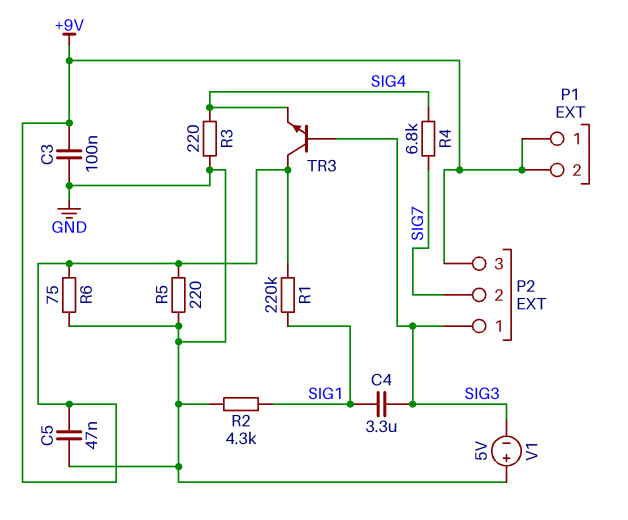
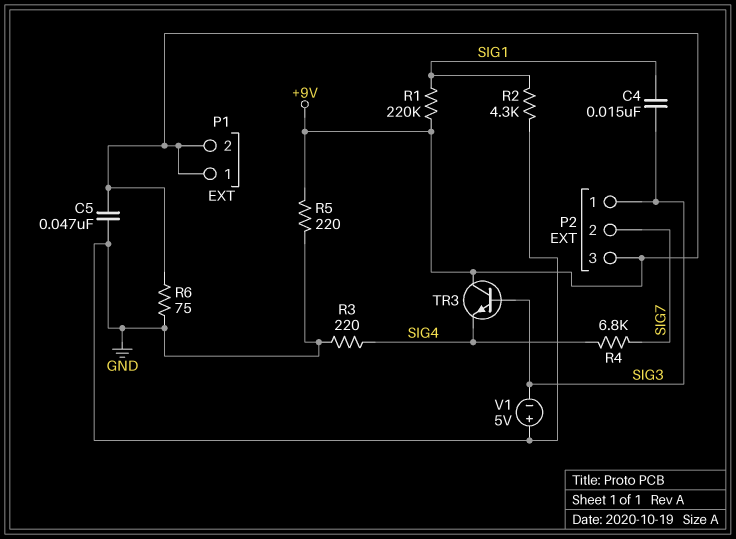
C3: 100nF (+9V, GND) -> none
C4: 3.3uF (SIG1, SIG3) -> 15nF (SIG1, SIG3)

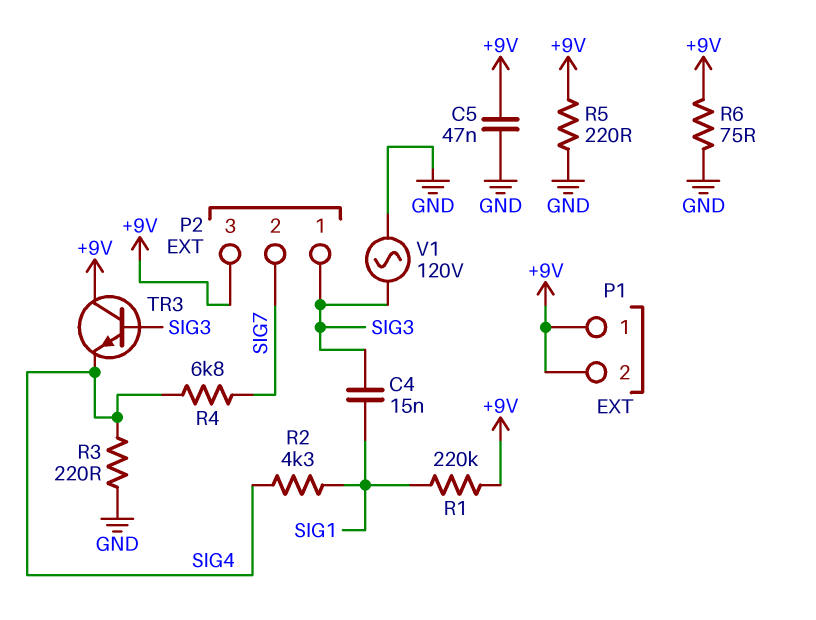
R2: 4.3k (GND, SIG1) -> 4.3k (SIG1, SIG4)
V1: 5V (plus GND, minus SIG3) -> AC 120V (GND, SIG3)

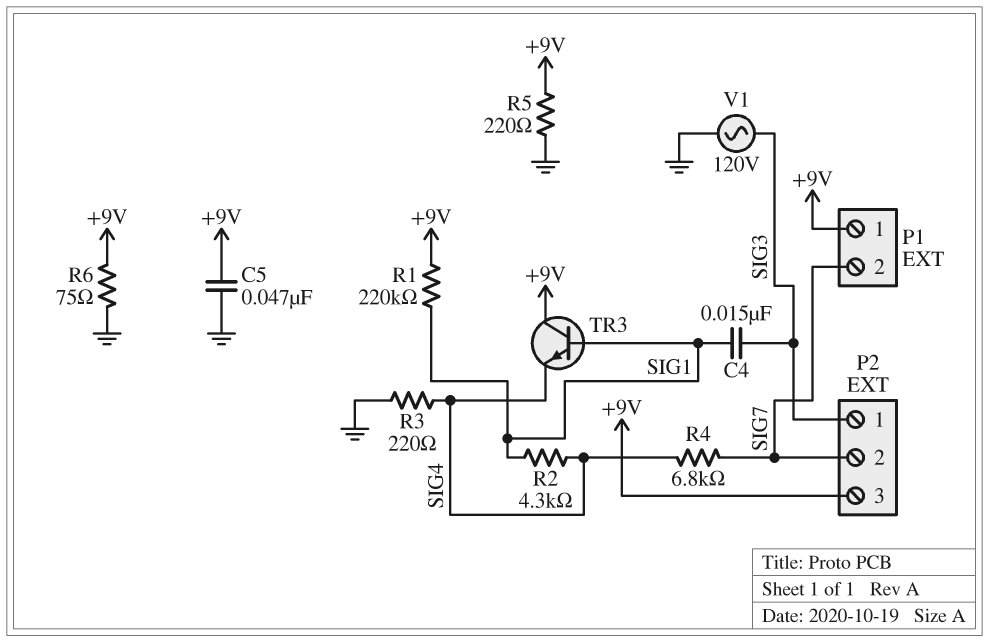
P1 pin 2: +9V -> SIG7
TR3: NPN (B SIG3, C +9V, E SIG4) -> NPN (B SIG1, C +9V, E SIG4)

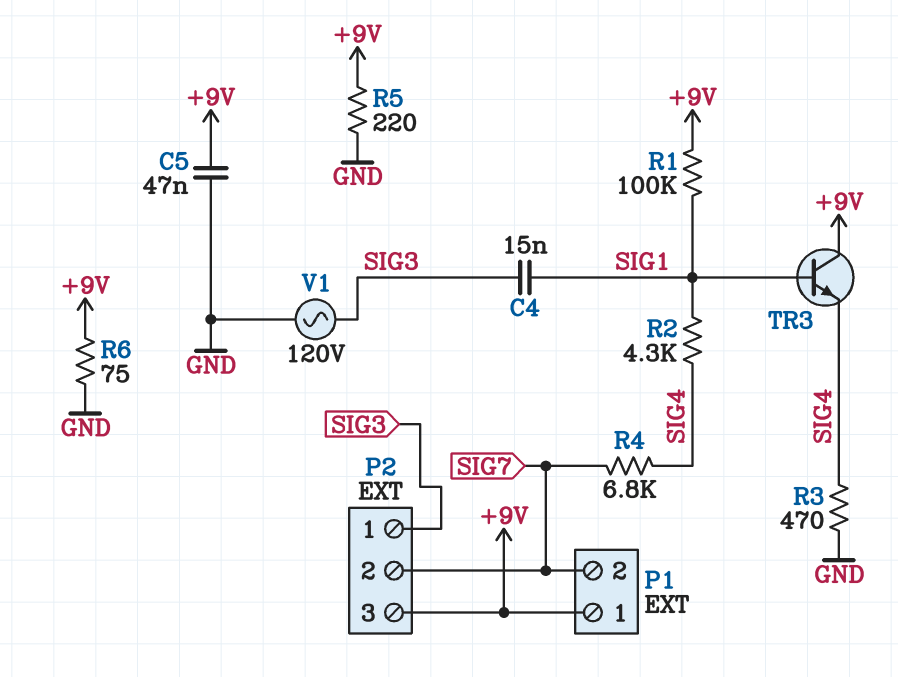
R1: 220k (+9V, SIG1) -> 100k (+9V, SIG1)
R3: 220 (GND, SIG4) -> 470 (GND, SIG4)

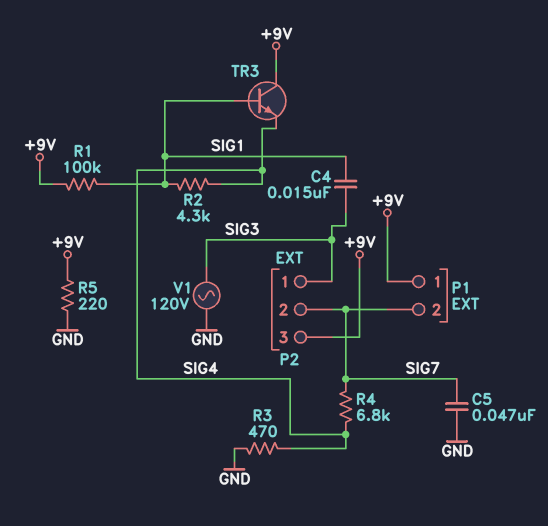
C5: 47nF (+9V, GND) -> 47nF (GND, SIG7)
R6: 75 (+9V, GND) -> none

